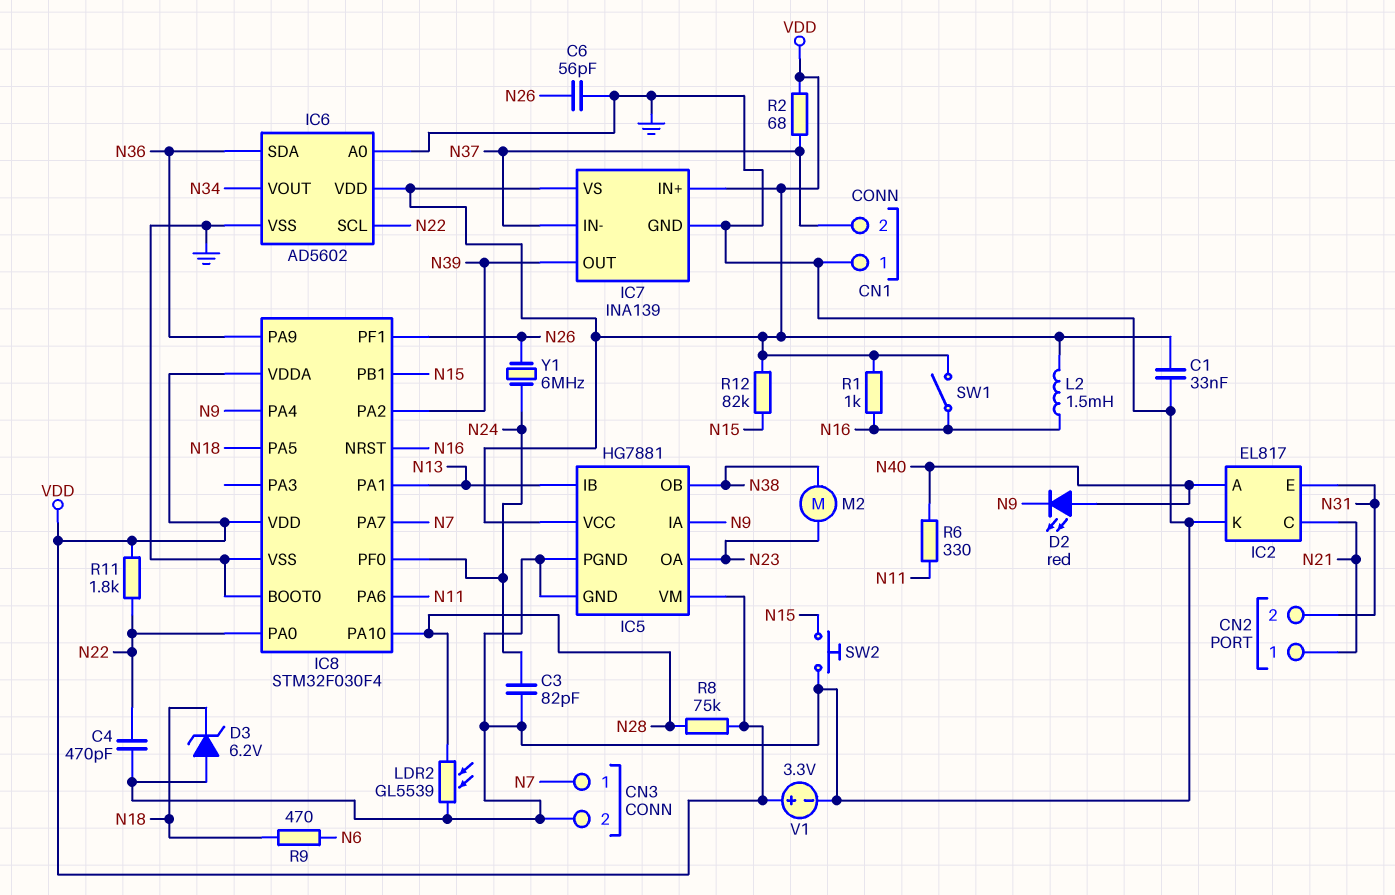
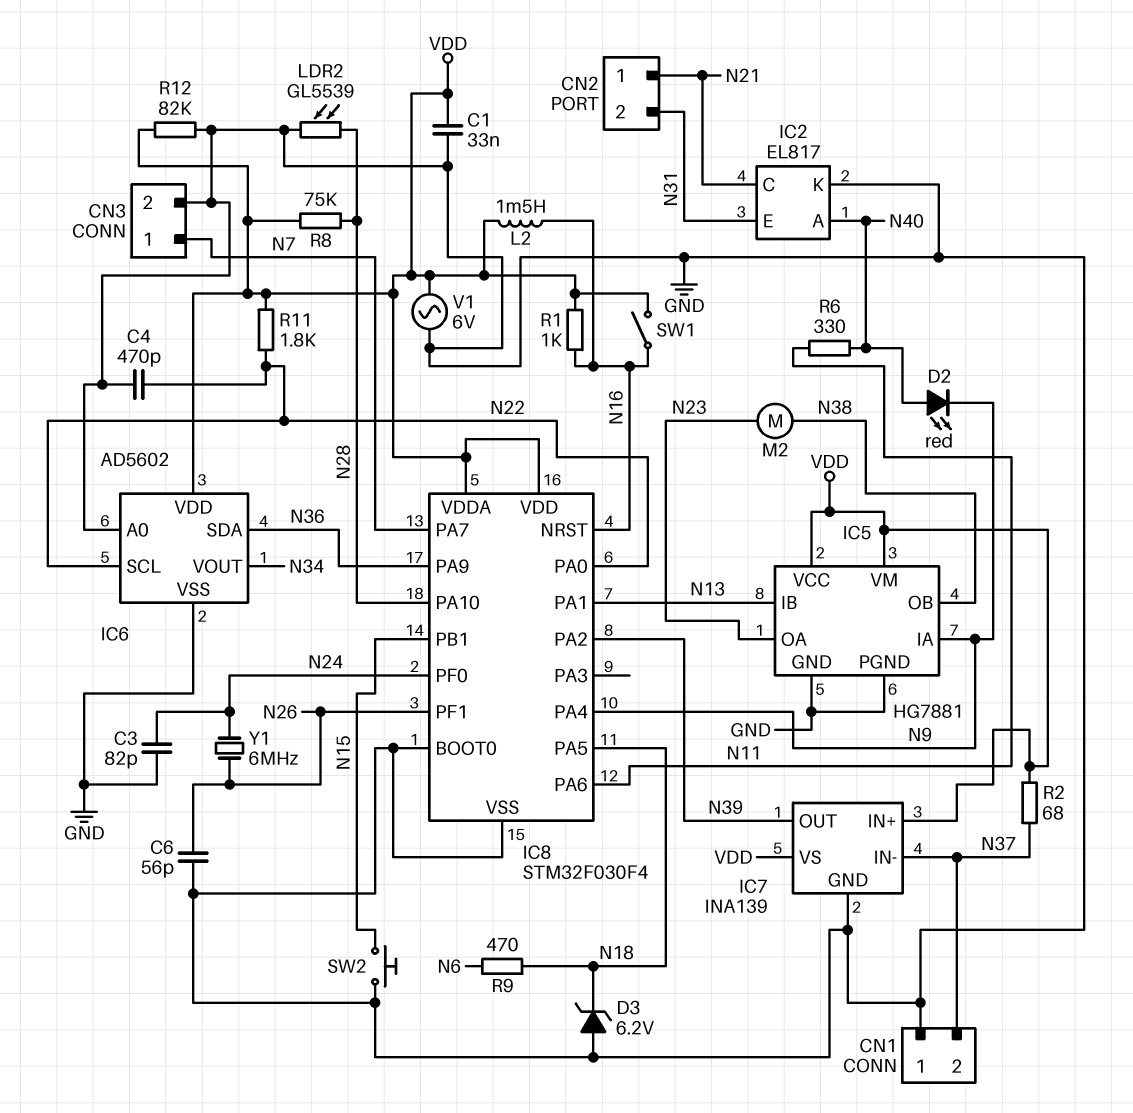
R12: 82k (N15, VDD) -> 82k (GND, VDD)
V1: 3.3V (plus VDD, minus GND) -> AC 6V (GND, VDD)

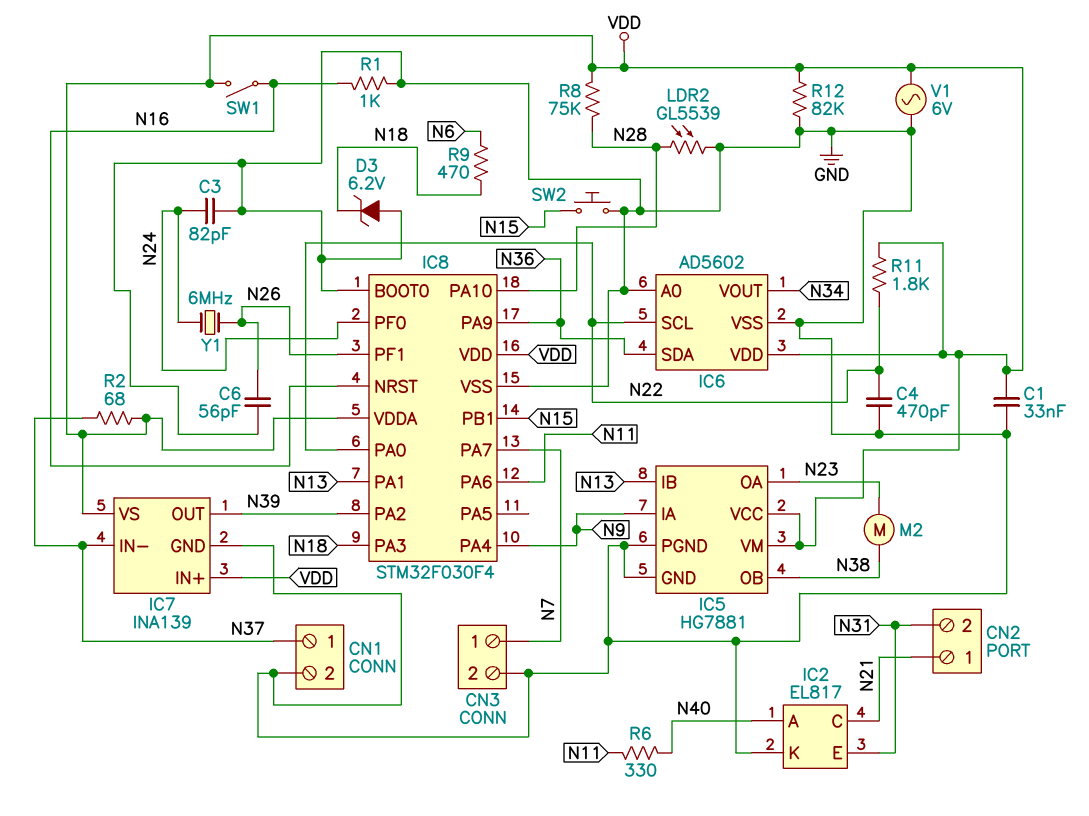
CN1 pin 1: GND -> N37
CN1 pin 2: N37 -> GND
D2: LED red (A N40, K N9) -> none
IC8 pin PA3: none -> N18
IC8 pin PA5: N18 -> none
L2: 1.5mH (N16, VDD) -> none
R1: 1k (N16, VDD) -> 1k (GND, N16)

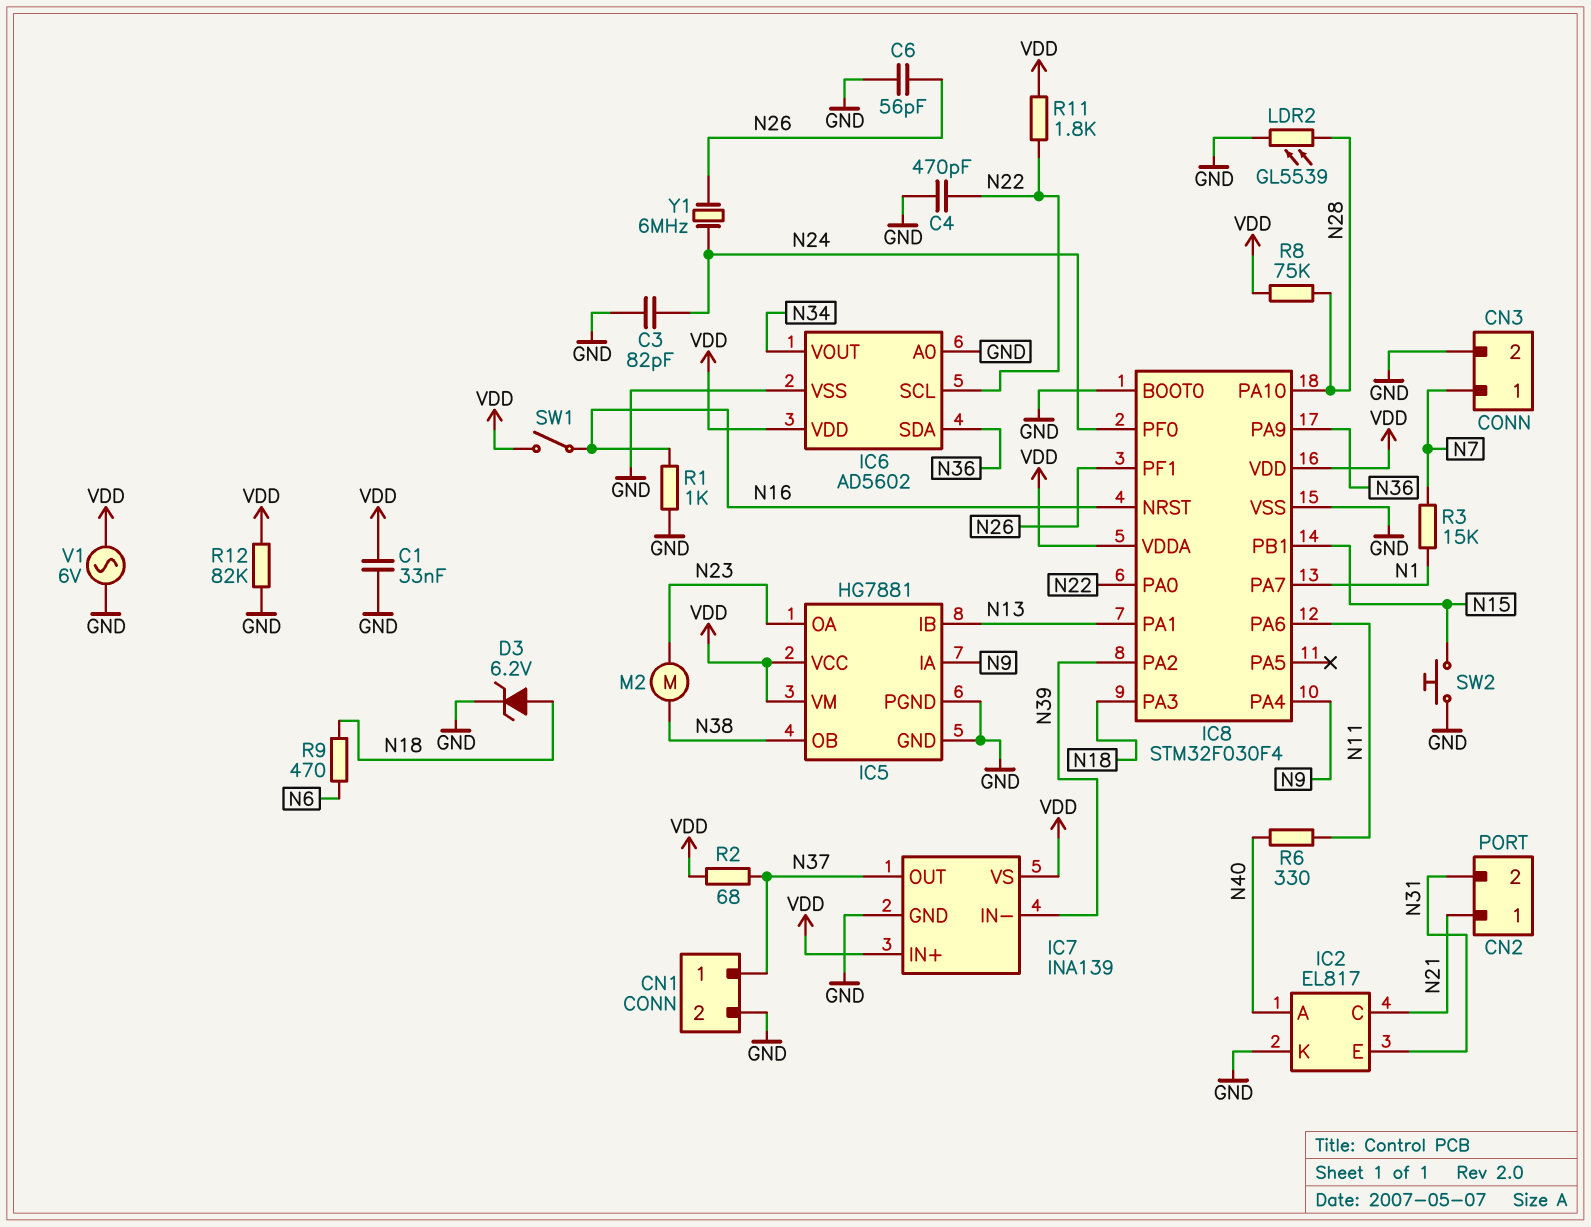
D3: zener 6.2V (A GND, K N18) -> zener 6.2V (A N18, K GND)
IC7 pin IN-: N37 -> N39
IC7 pin OUT: N39 -> N37
IC8 pin PA7: N7 -> N1
R3: none -> 15k (N1, N7)

